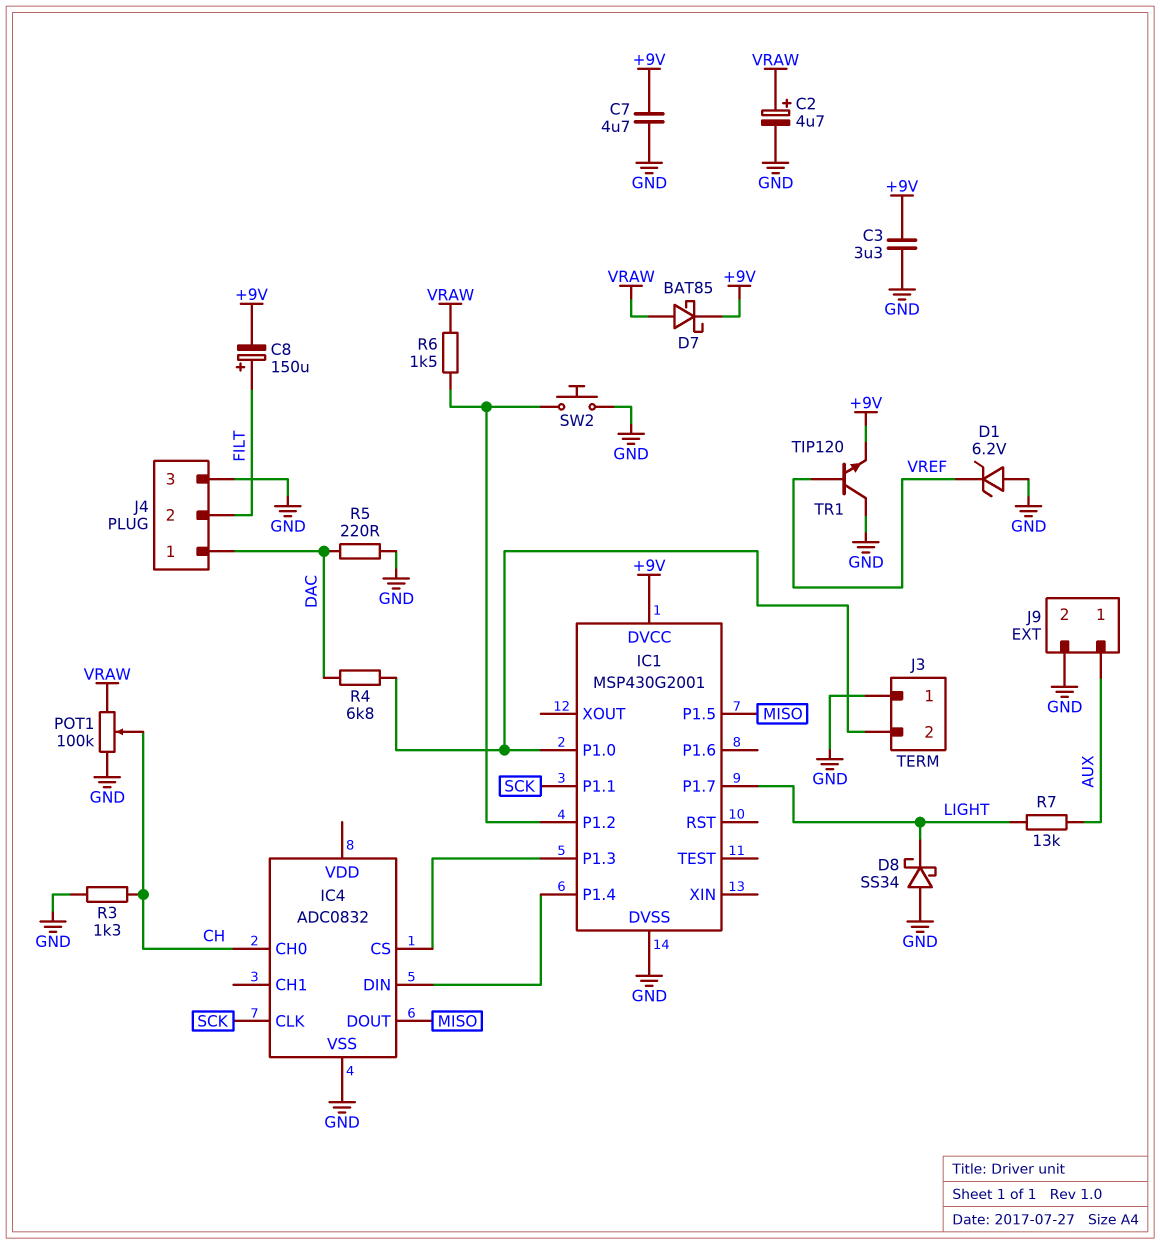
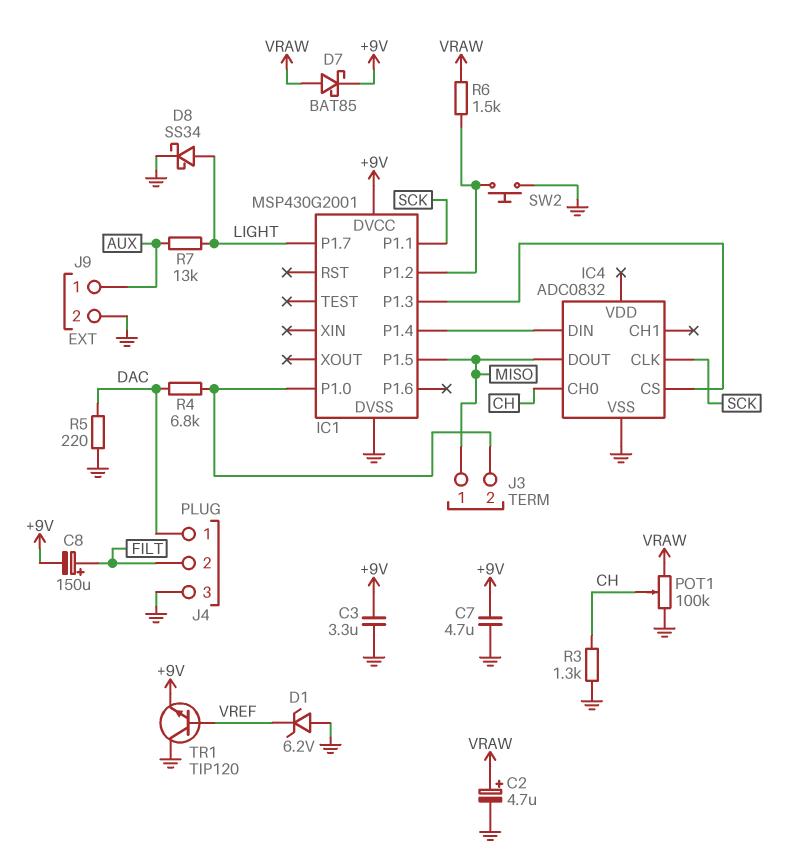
D8: schottky SS34 (A GND, K LIGHT) -> schottky SS34 (A LIGHT, K GND)
J3 pin 1: GND -> MISO

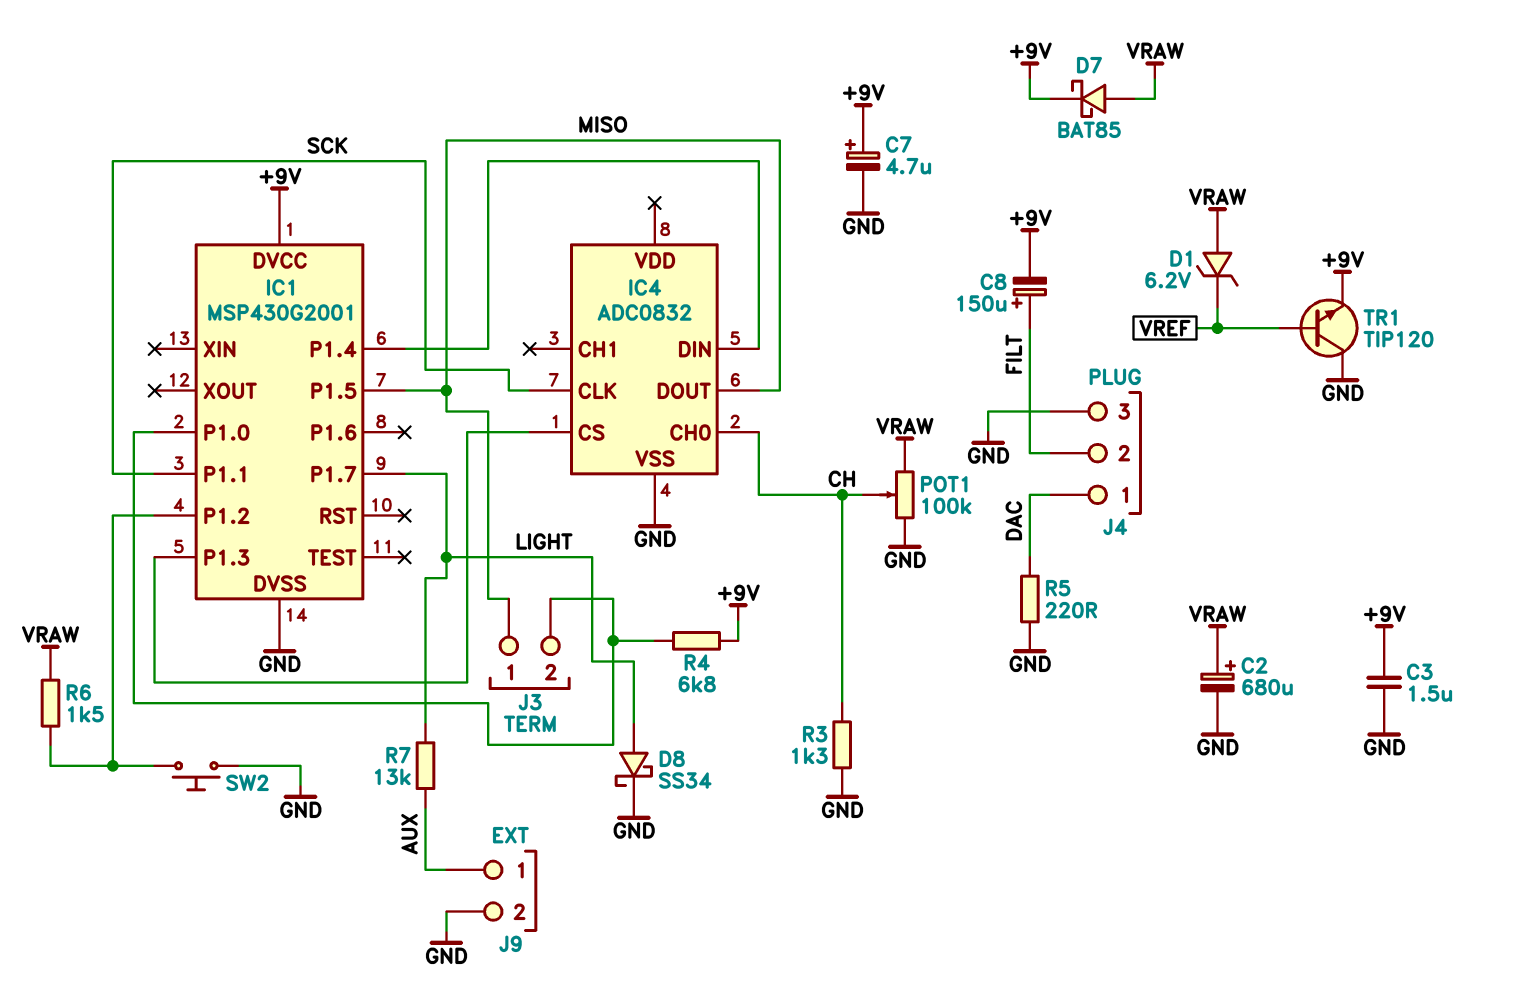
C2: 4.7uF (plus VRAW, minus GND) -> 680uF (plus VRAW, minus GND)
C3: 3.3uF (+9V, GND) -> 1.5uF (+9V, GND)
C7: 4.7uF (+9V, GND) -> 4.7uF (plus +9V, minus GND)
D1: zener 6.2V (A GND, K VREF) -> zener 6.2V (A VRAW, K VREF)
R4: 6.8k (DAC, IC1/P1.0) -> 6.8k (+9V, IC1/P1.0)

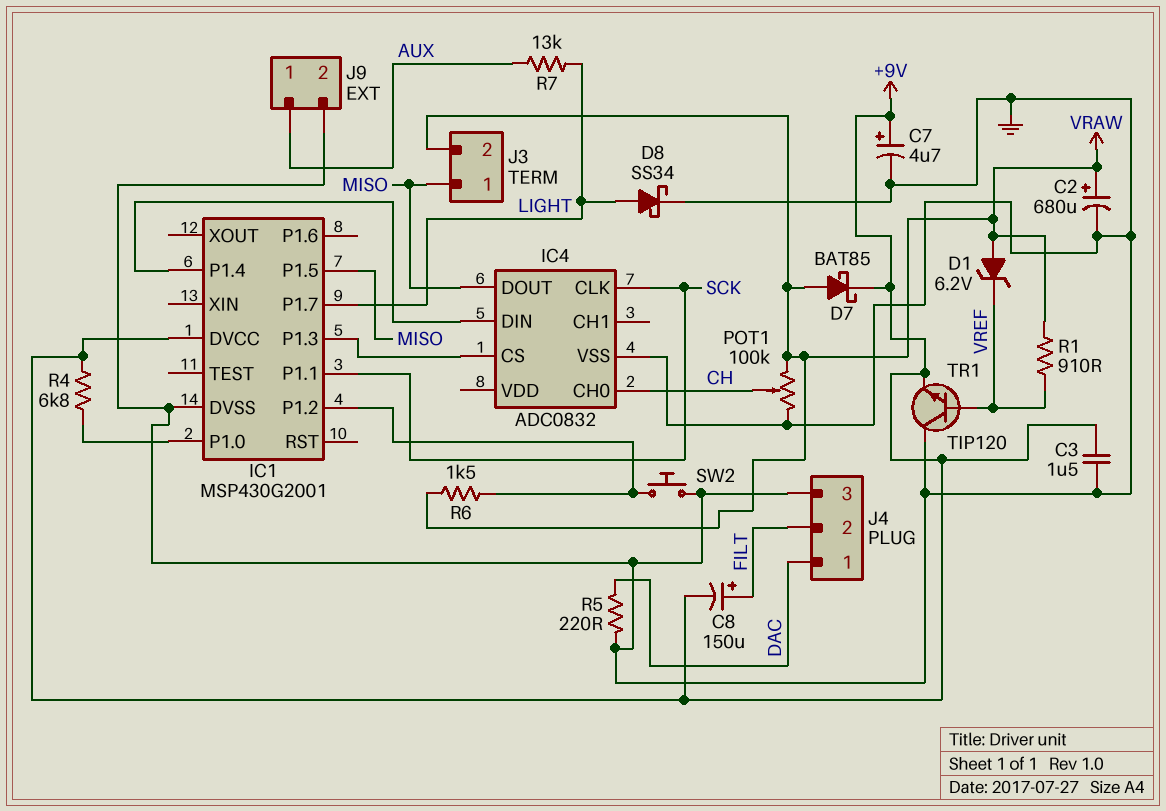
J3 pin 2: IC1/P1.0 -> VRAW
R1: none -> 910 (VRAW, VREF)
R3: 1.3k (CH, GND) -> none

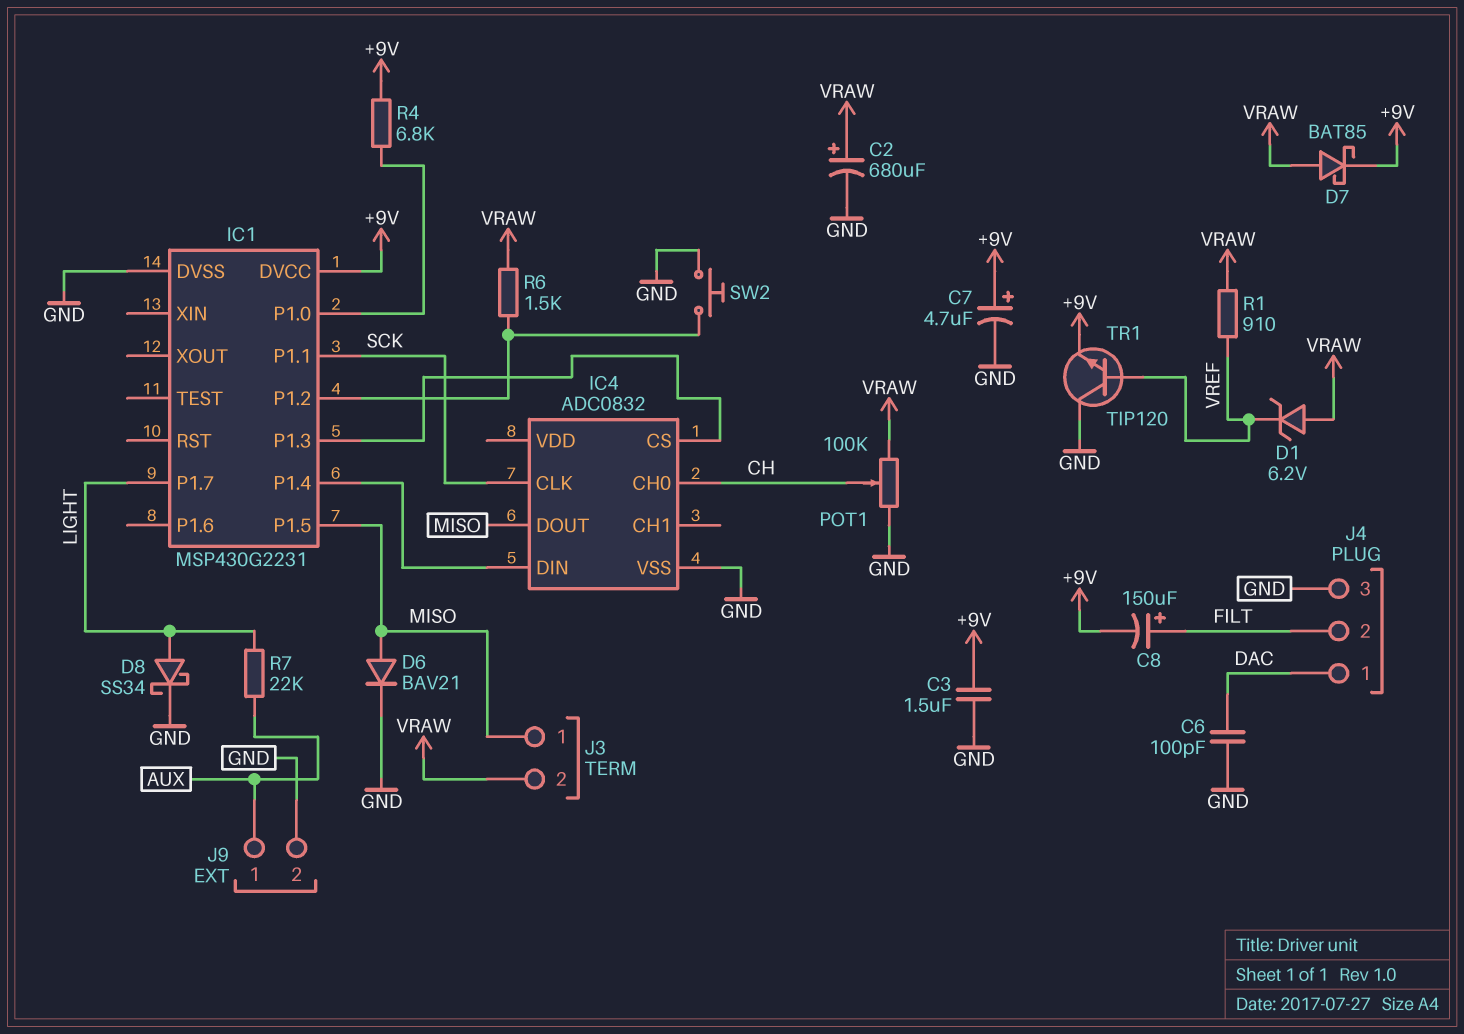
C6: none -> 100pF (DAC, GND)
D6: none -> diode BAV21 (A MISO, K GND)
IC1: MSP430G2001 -> MSP430G2231
R5: 220 (DAC, GND) -> none
R7: 13k (AUX, LIGHT) -> 22k (AUX, LIGHT)

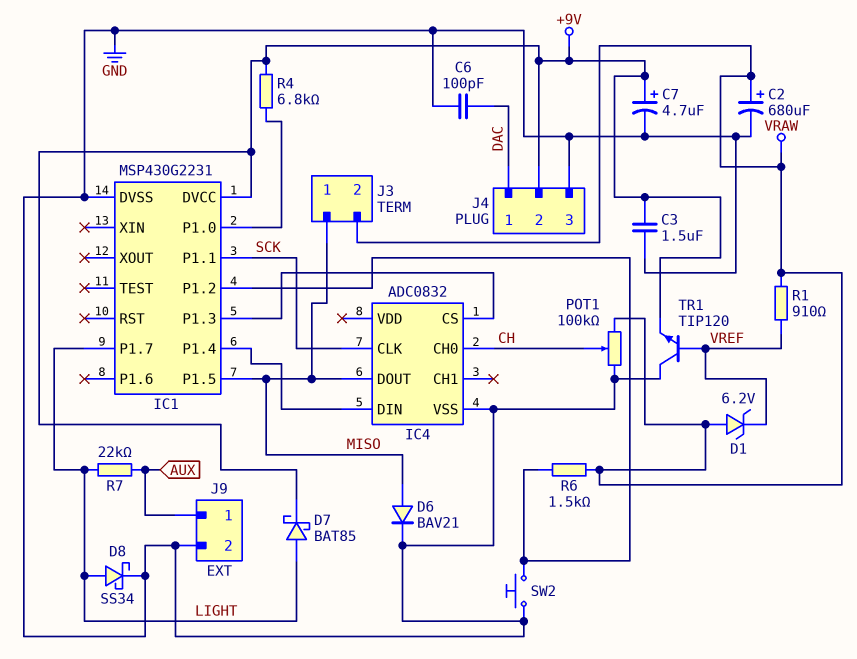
C8: 150uF (plus FILT, minus +9V) -> none
D7: schottky BAT85 (A VRAW, K +9V) -> schottky BAT85 (A LIGHT, K +9V)
J4 pin 2: FILT -> +9V

